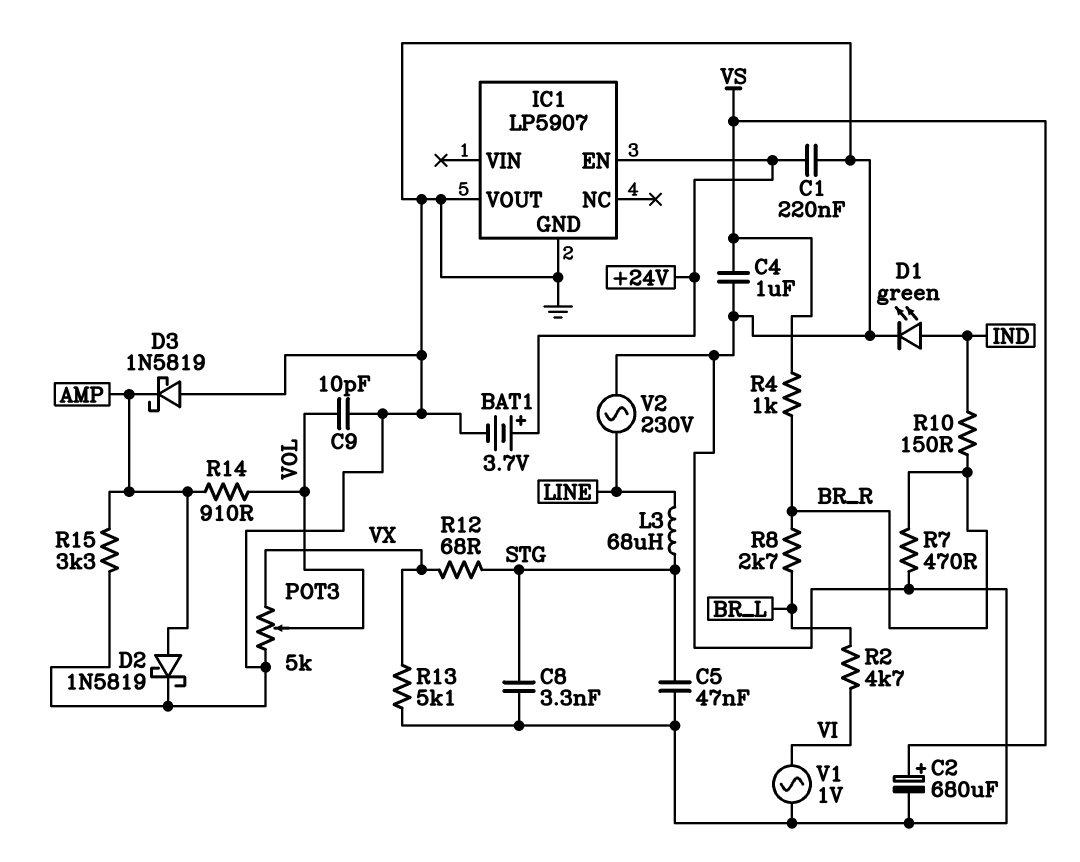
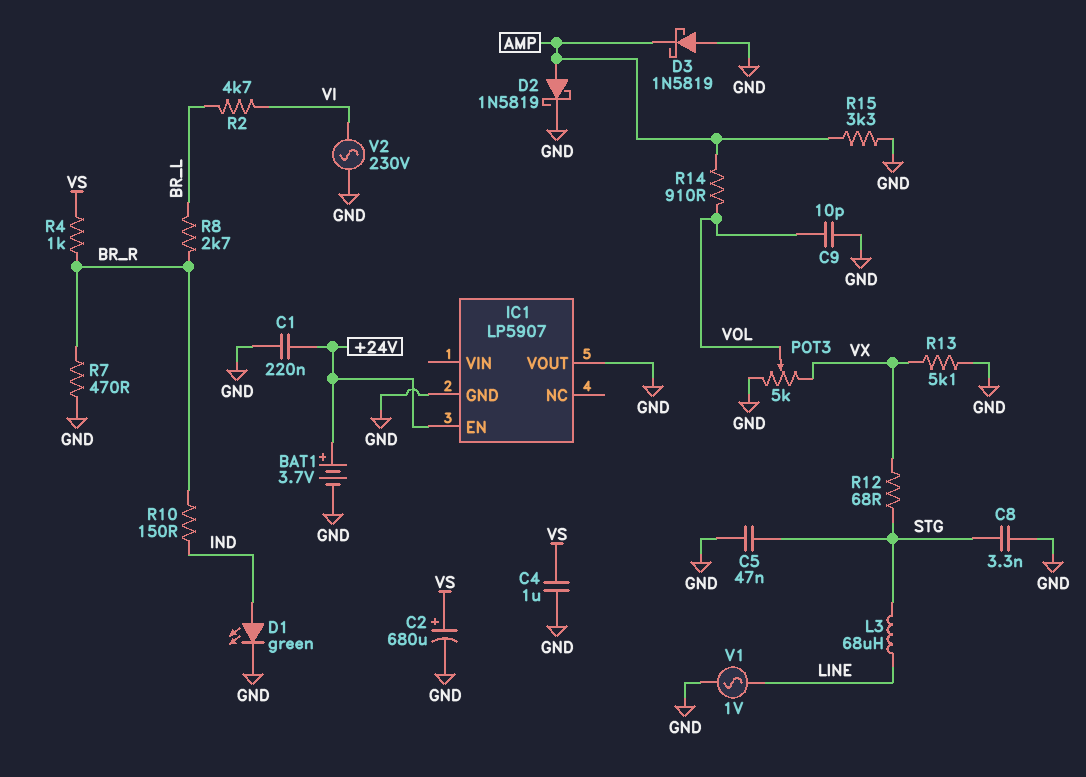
V1: AC 1V (GND, VI) -> AC 1V (GND, LINE)
V2: AC 230V (GND, LINE) -> AC 230V (GND, VI)

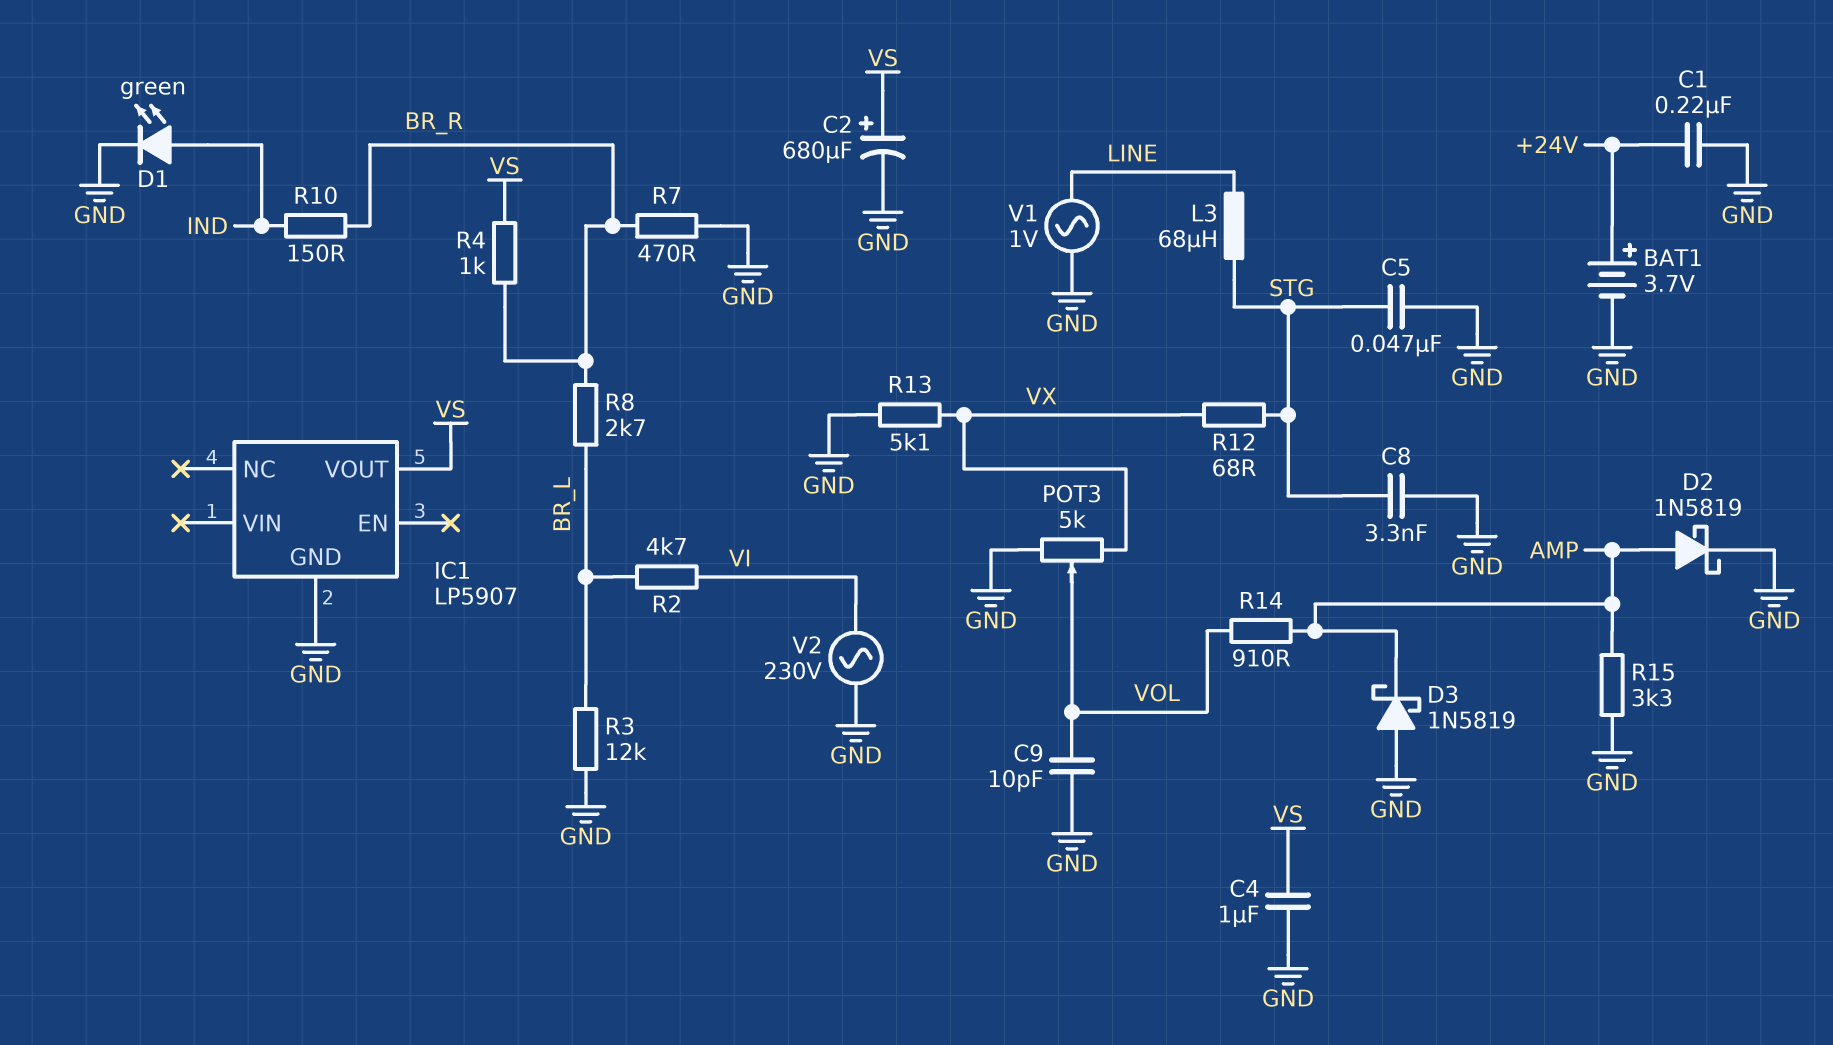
IC1 pin EN: +24V -> none
IC1 pin VOUT: GND -> VS
R3: none -> 12k (BR_L, GND)

